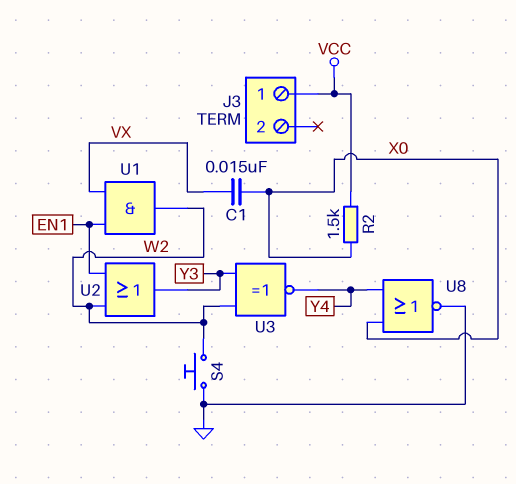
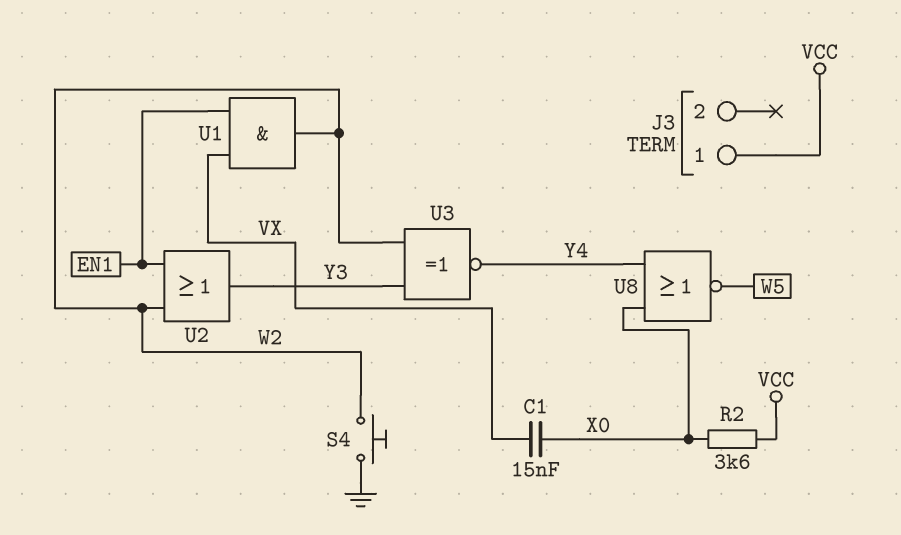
R2: 1.5k (VCC, X0) -> 3.6k (VCC, X0)
U8: NOR (in X0, in Y4, out GND) -> NOR (in X0, in Y4, out W5)

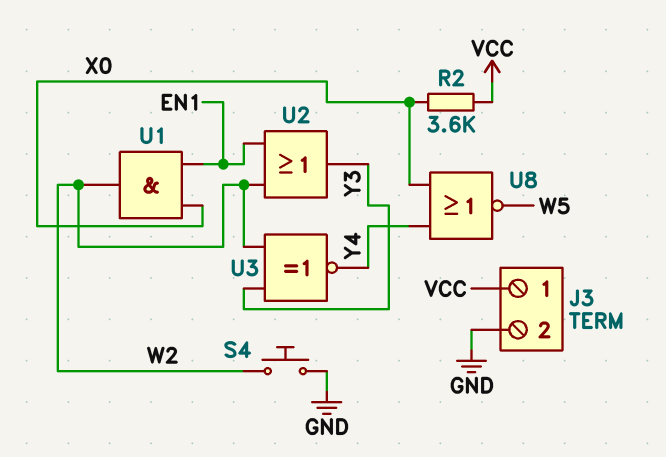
C1: 15nF (VX, X0) -> none
J3 pin 2: none -> GND
U1: AND (in EN1, in VX, out W2) -> AND (in EN1, in X0, out W2)

